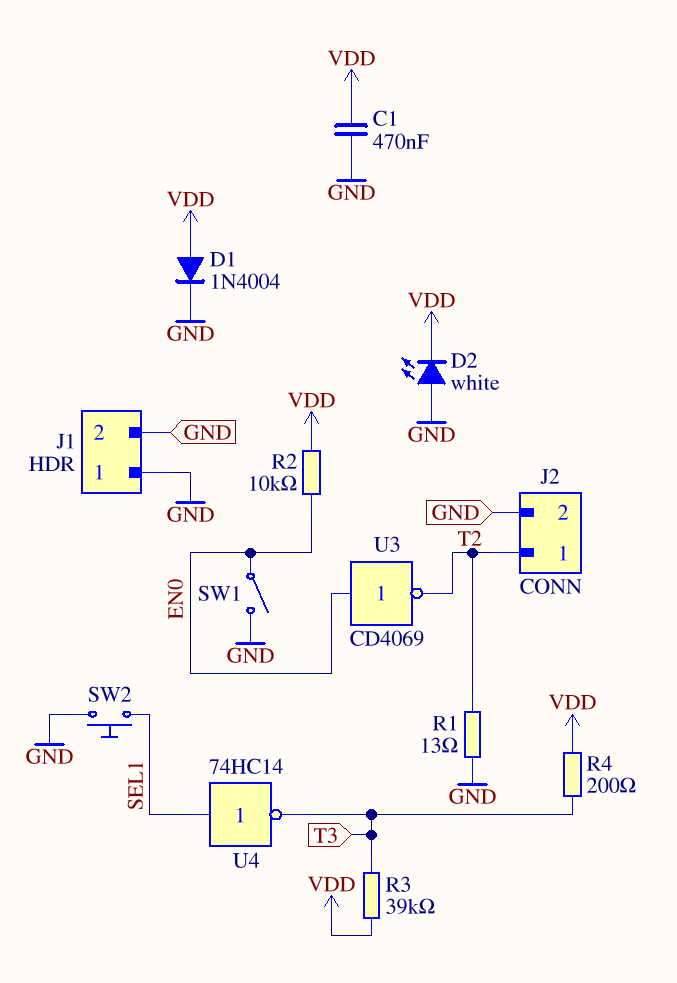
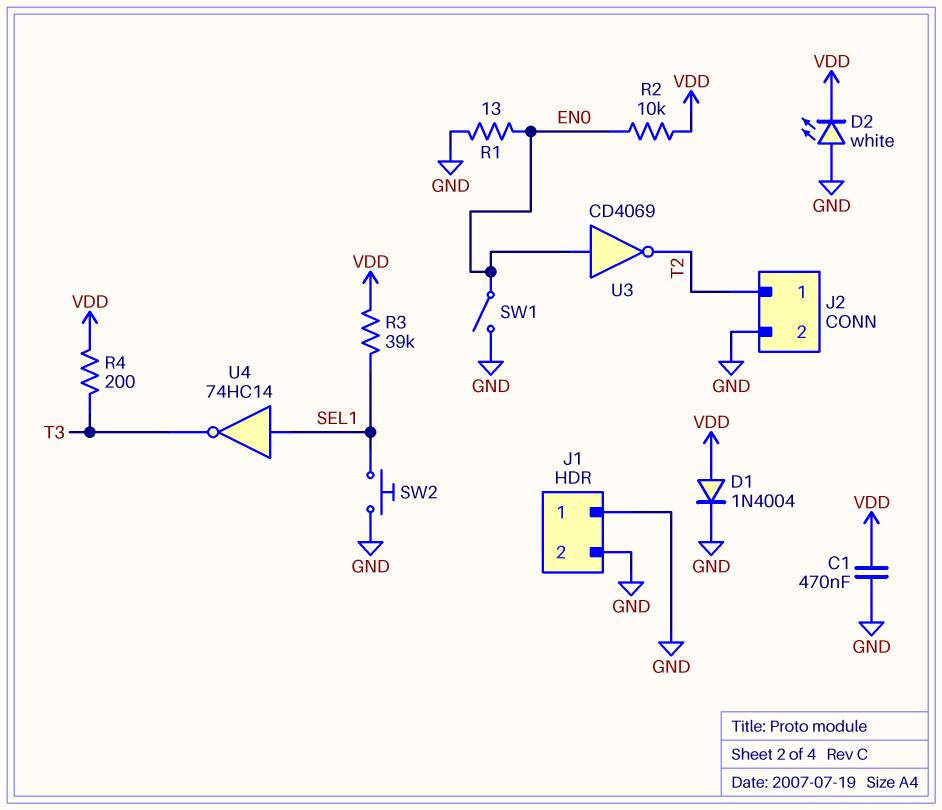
R1: 13 (GND, T2) -> 13 (EN0, GND)
R3: 39k (T3, VDD) -> 39k (SEL1, VDD)

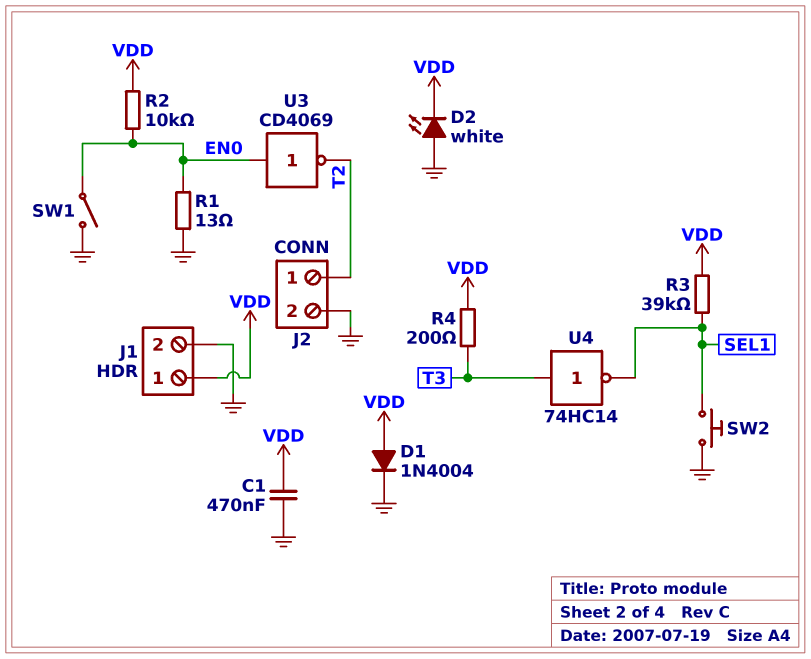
J1 pin 1: GND -> VDD
U4: NOT 74HC14 (in SEL1, out T3) -> NOT 74HC14 (in T3, out SEL1)

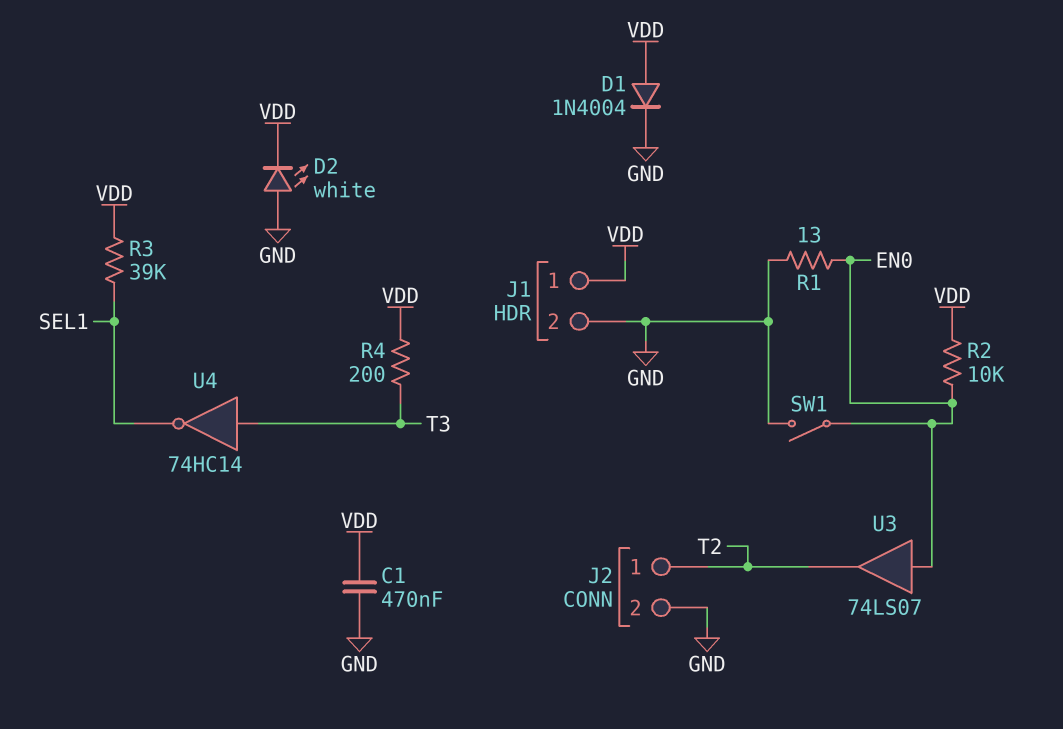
SW2: button (GND, SEL1) -> none
U3: NOT CD4069 (in EN0, out T2) -> buffer 74LS07 (in EN0, out T2)

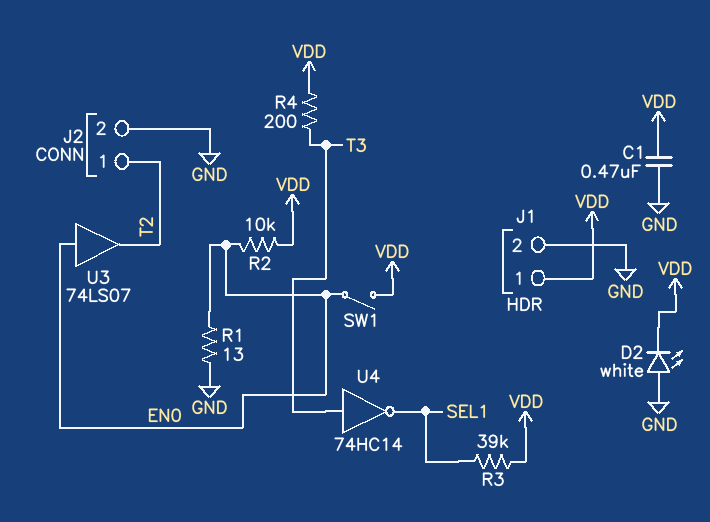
D1: diode 1N4004 (A VDD, K GND) -> none
SW1: switch (EN0, GND) -> switch (EN0, VDD)

